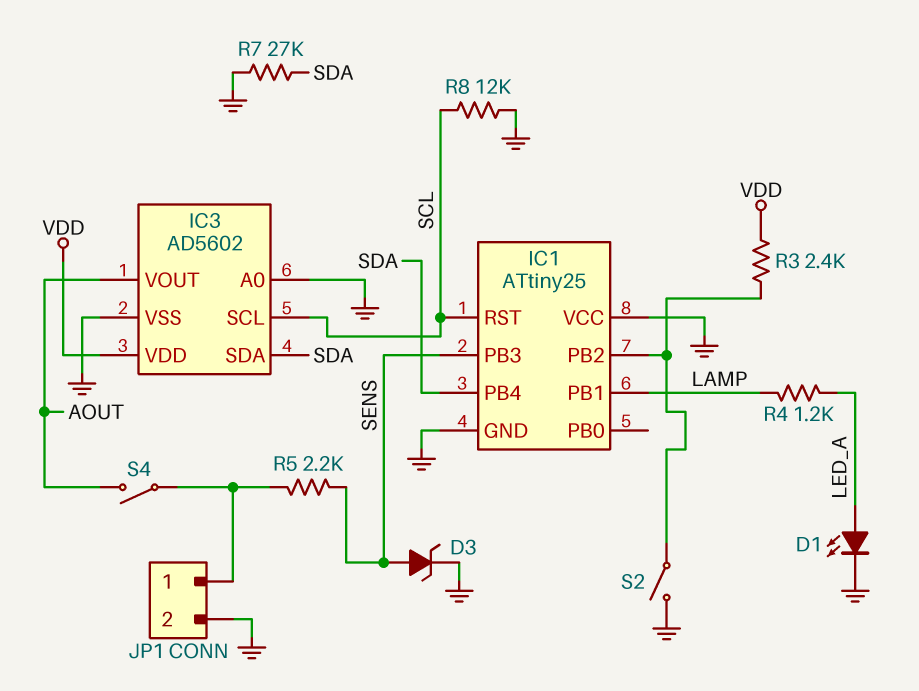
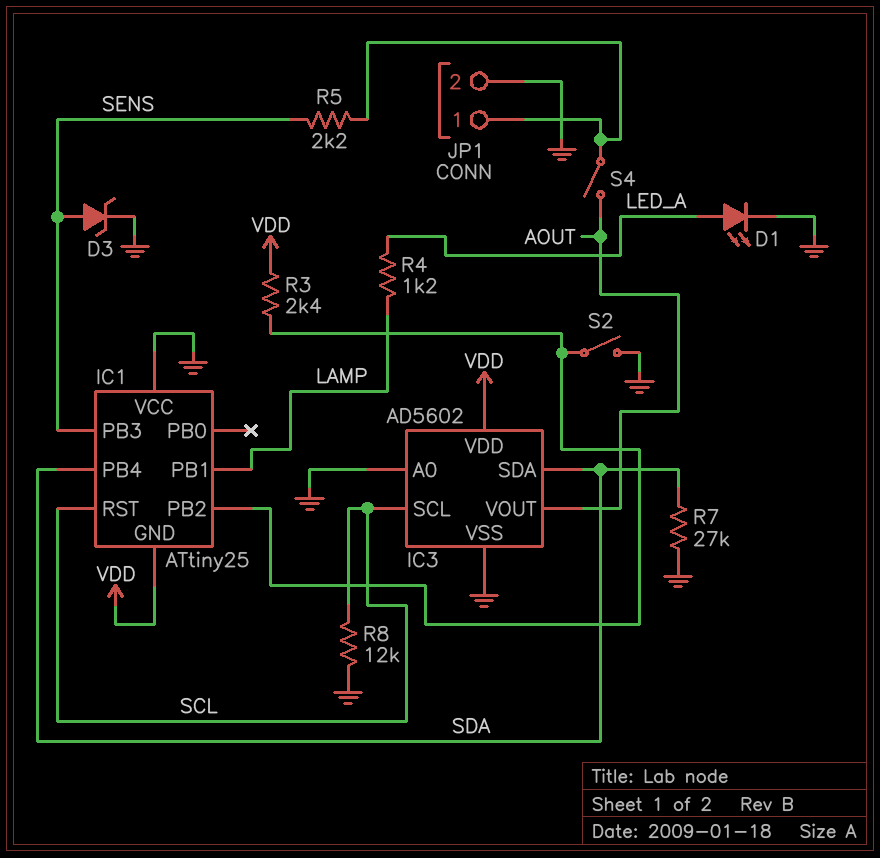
IC1 pin GND: GND -> VDD

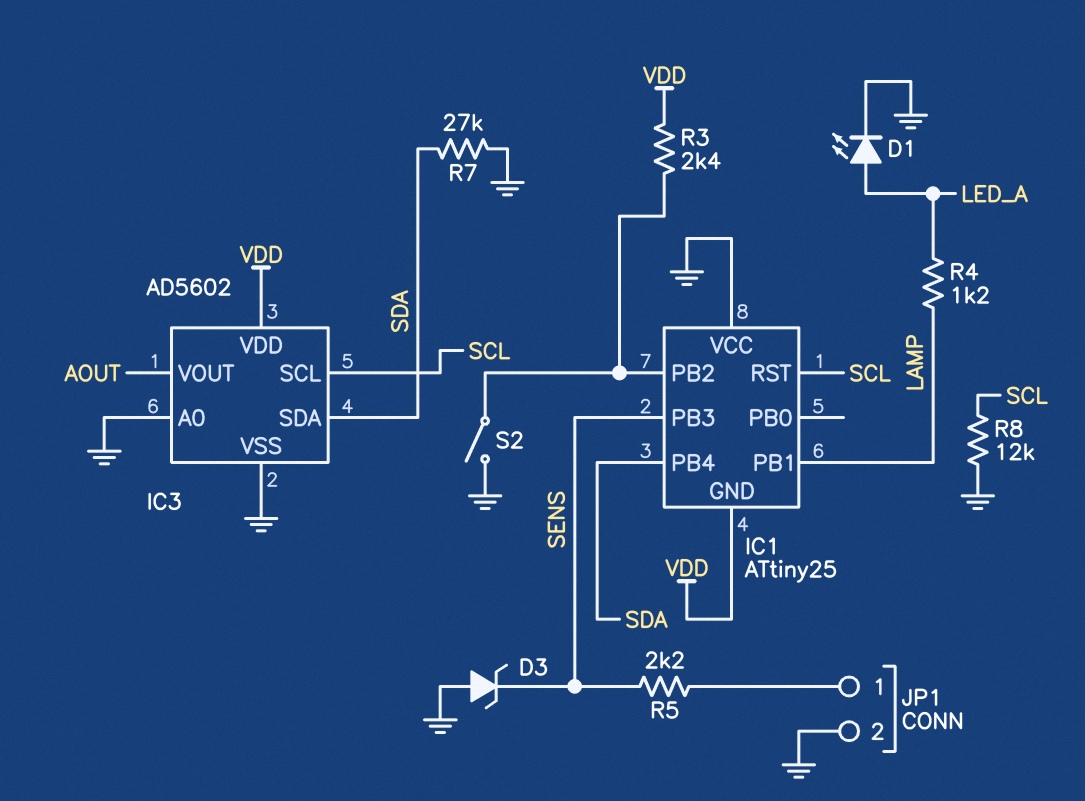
D3: zener (A SENS, K GND) -> zener (A GND, K SENS)
S4: switch (AOUT, JP1/1) -> none

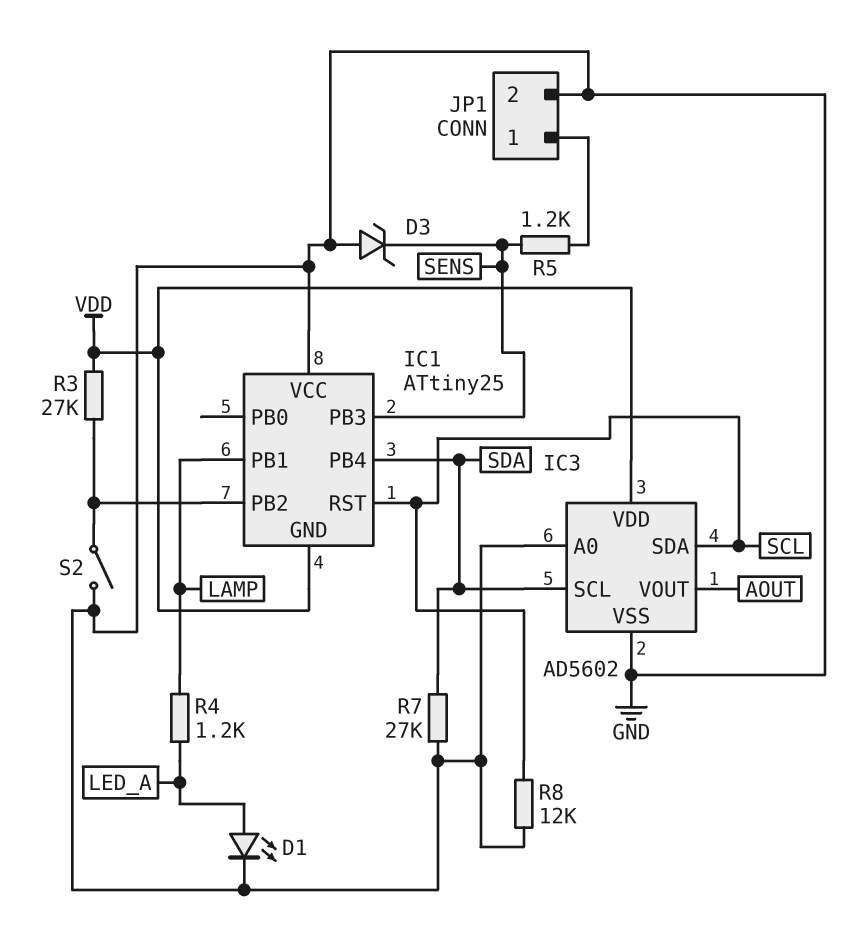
IC3 pin SCL: SCL -> SDA
IC3 pin SDA: SDA -> SCL
R3: 2.4k (IC1/PB2, VDD) -> 27k (IC1/PB2, VDD)
R5: 2.2k (JP1/1, SENS) -> 1.2k (JP1/1, SENS)

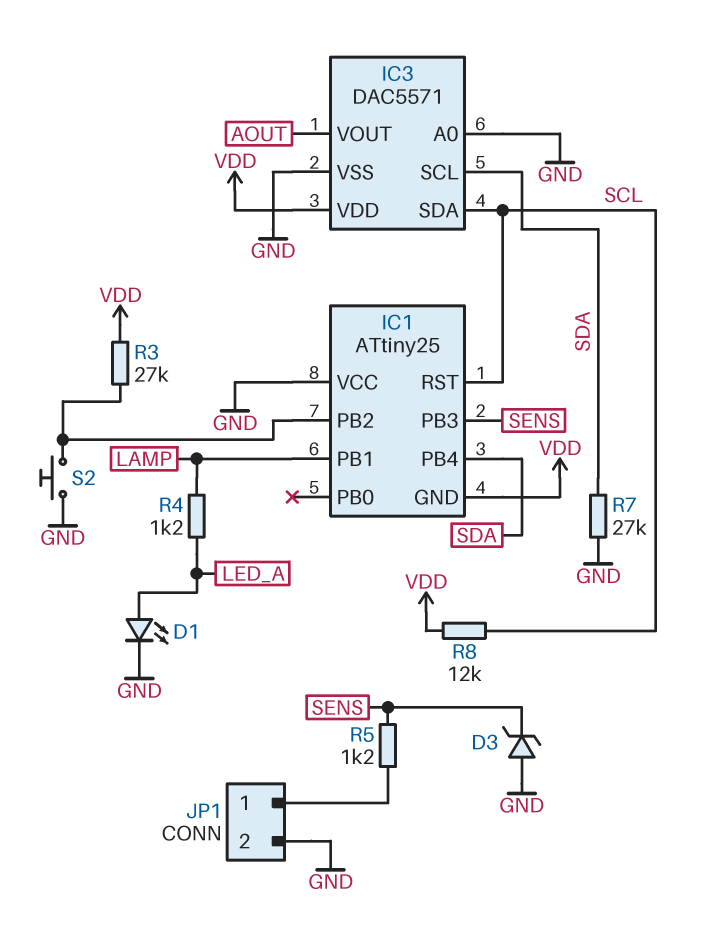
IC3: AD5602 -> DAC5571
R8: 12k (GND, SCL) -> 12k (SCL, VDD)
S2: switch (GND, IC1/PB2) -> button (GND, IC1/PB2)

